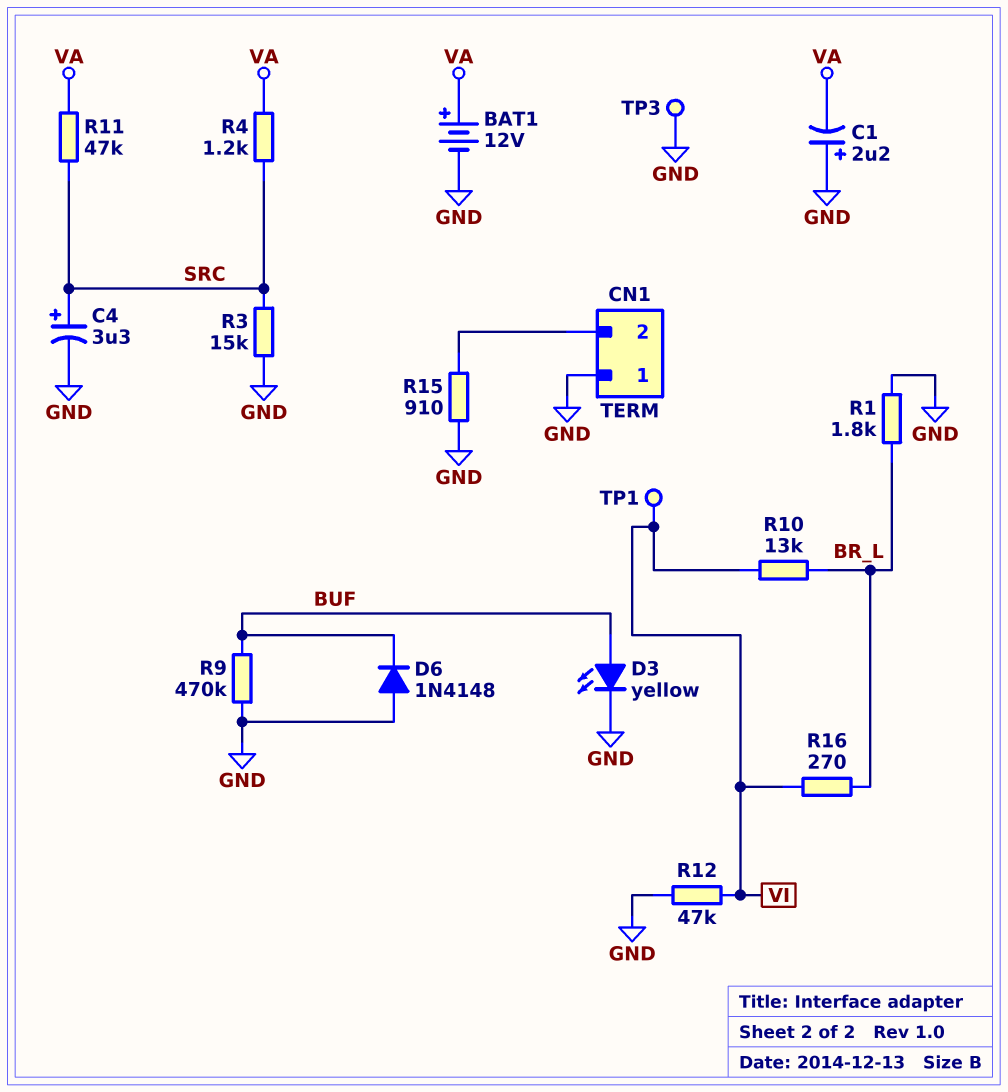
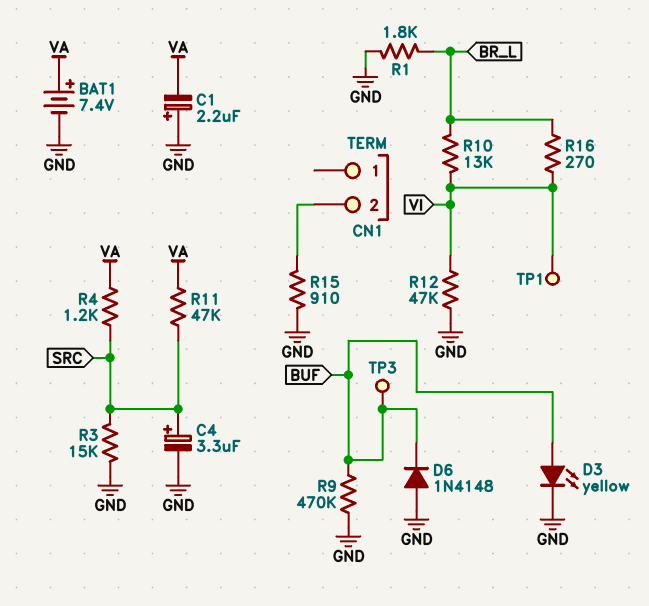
BAT1: 12V (plus VA, minus GND) -> 7.4V (plus VA, minus GND)
CN1 pin 1: GND -> none
TP3: test point (GND) -> test point (BUF)

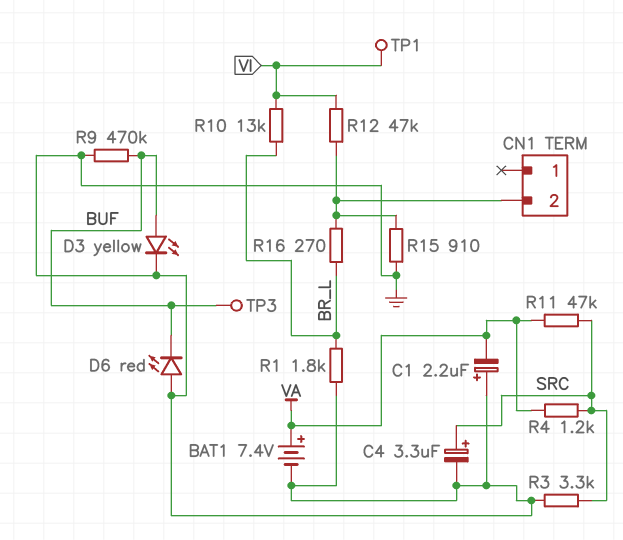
D6: diode 1N4148 (A GND, K BUF) -> LED red (A GND, K BUF)
R3: 15k (GND, SRC) -> 3.3k (GND, SRC)
R12: 47k (GND, VI) -> 47k (CN1/2, VI)
R16: 270 (BR_L, VI) -> 270 (BR_L, CN1/2)

